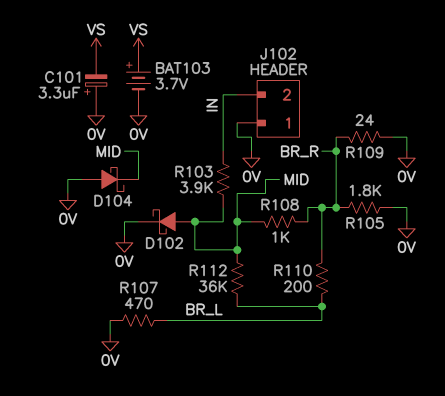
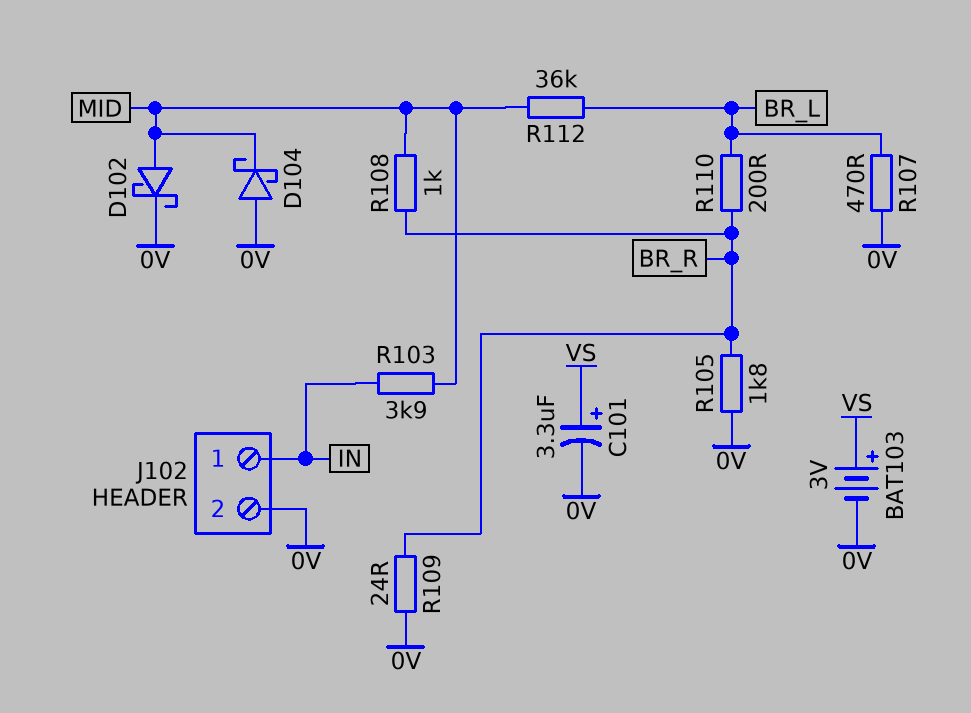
BAT103: 3.7V (plus VS, minus 0V) -> 3V (plus VS, minus 0V)
C101: 3.3uF (plus 0V, minus VS) -> 3.3uF (plus VS, minus 0V)
J102 pin 1: 0V -> IN
J102 pin 2: IN -> 0V

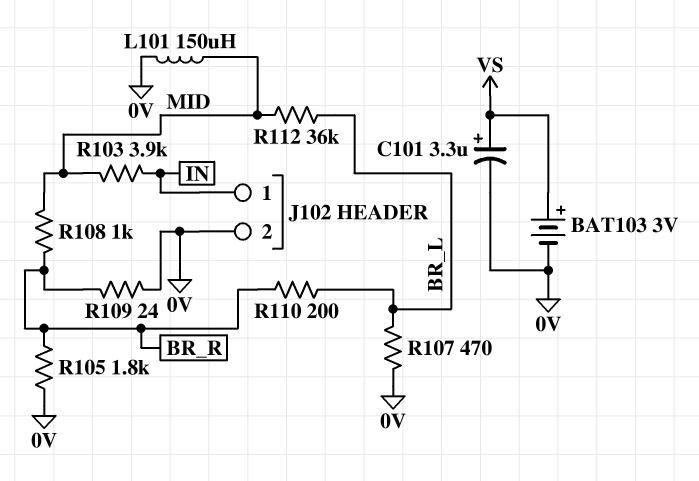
D102: schottky (A MID, K 0V) -> none
D104: schottky (A 0V, K MID) -> none
L101: none -> 150uH (0V, MID)

